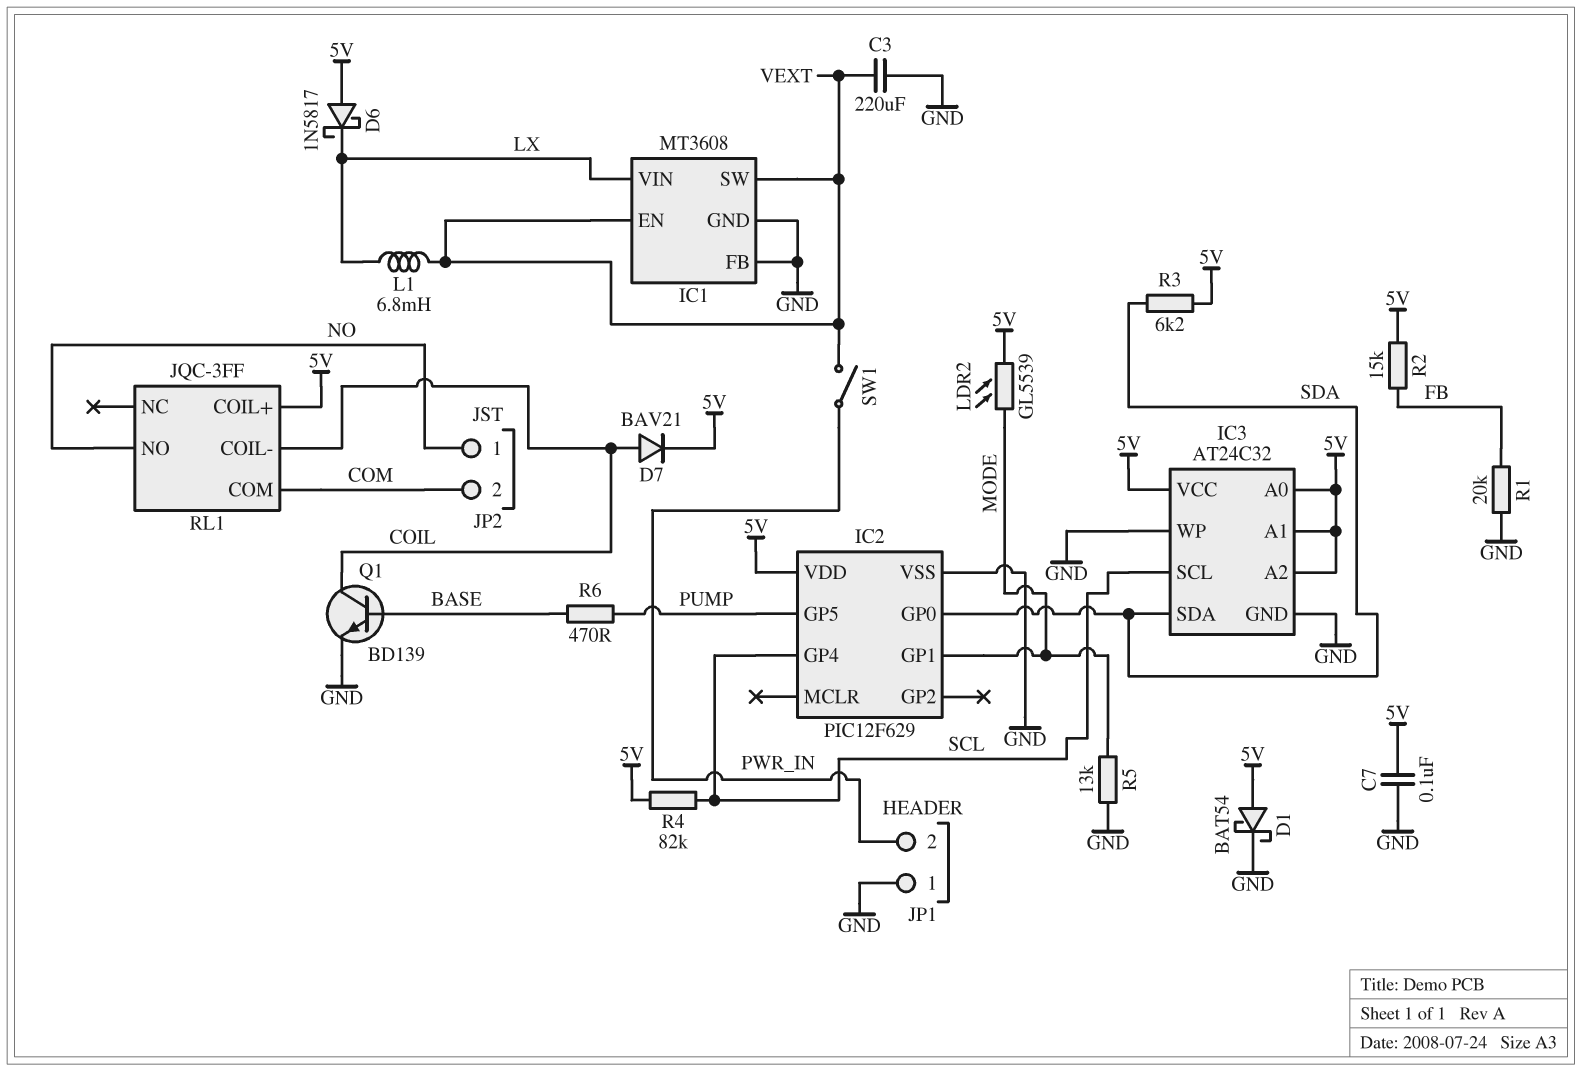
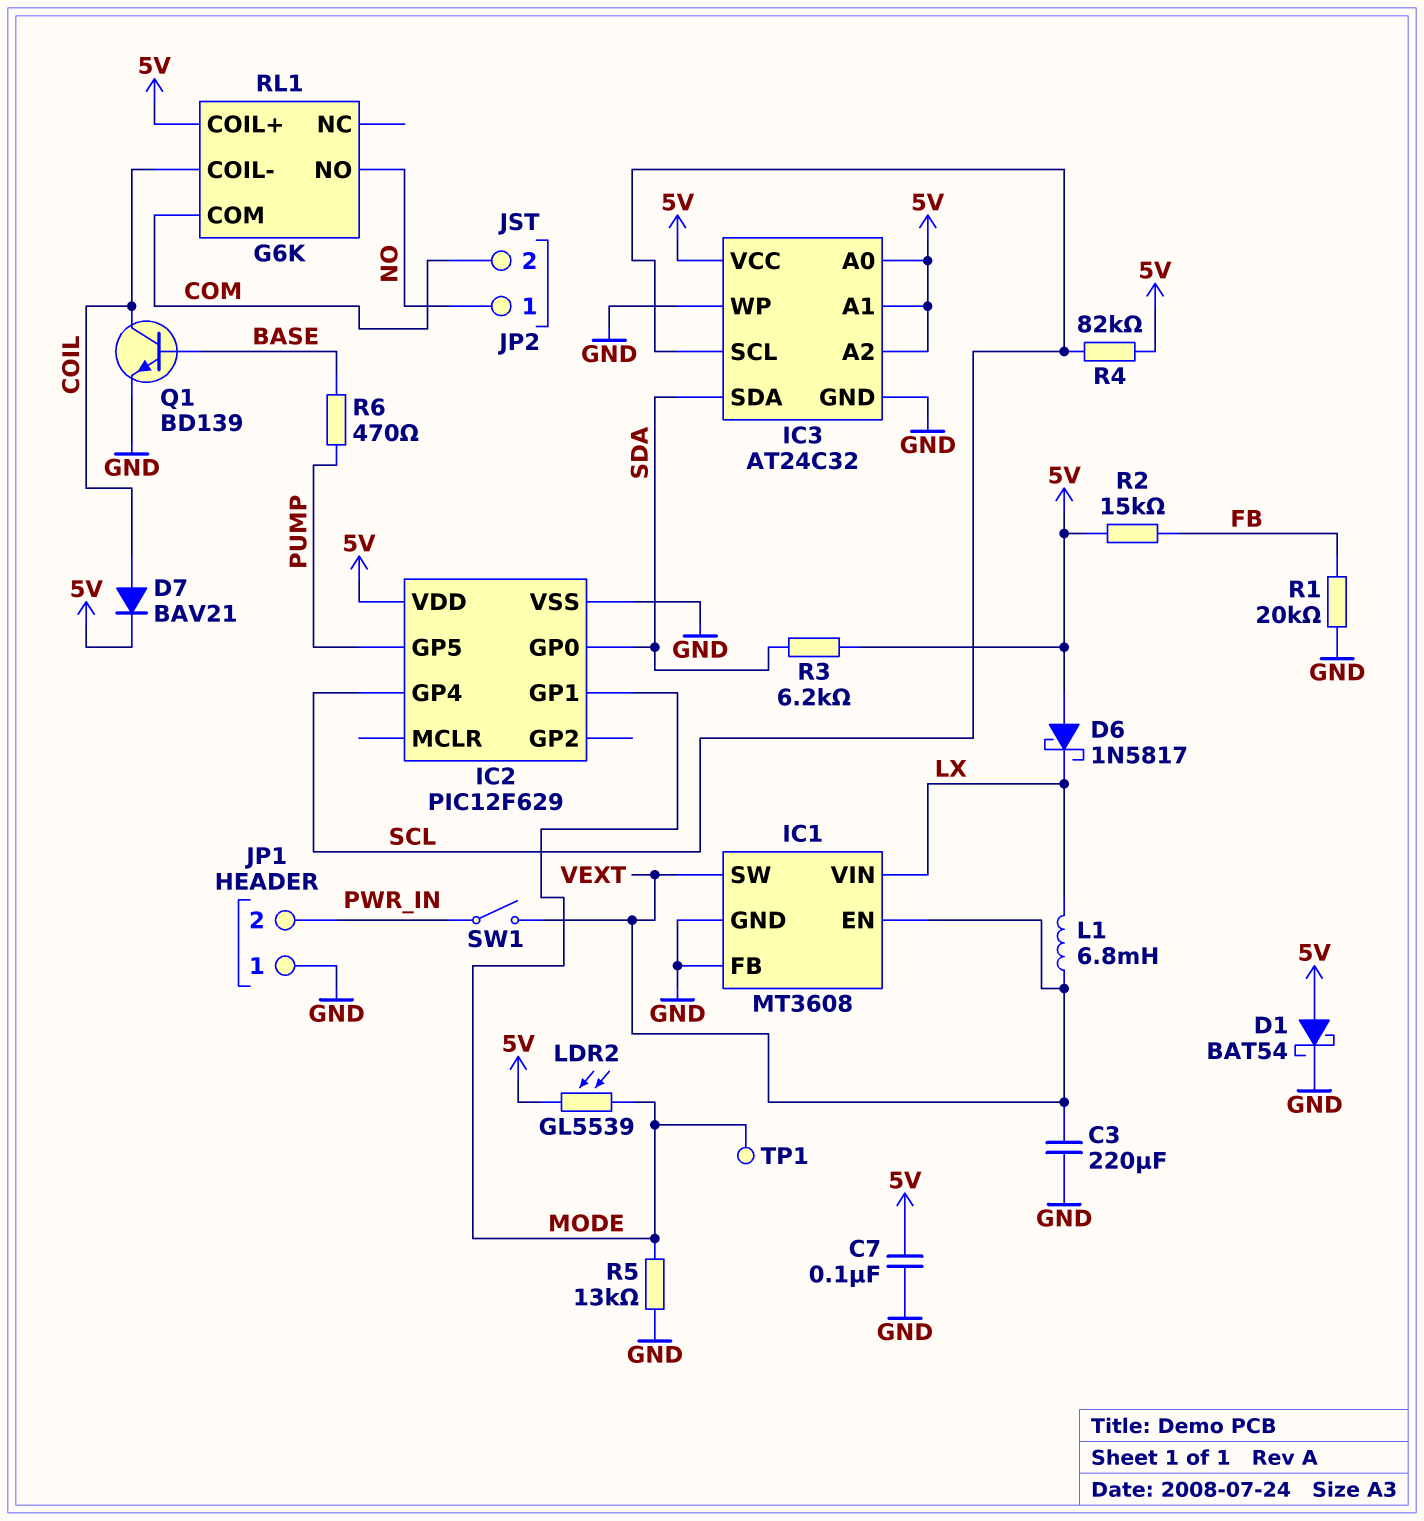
RL1: JQC-3FF -> G6K
TP1: none -> test point (MODE)

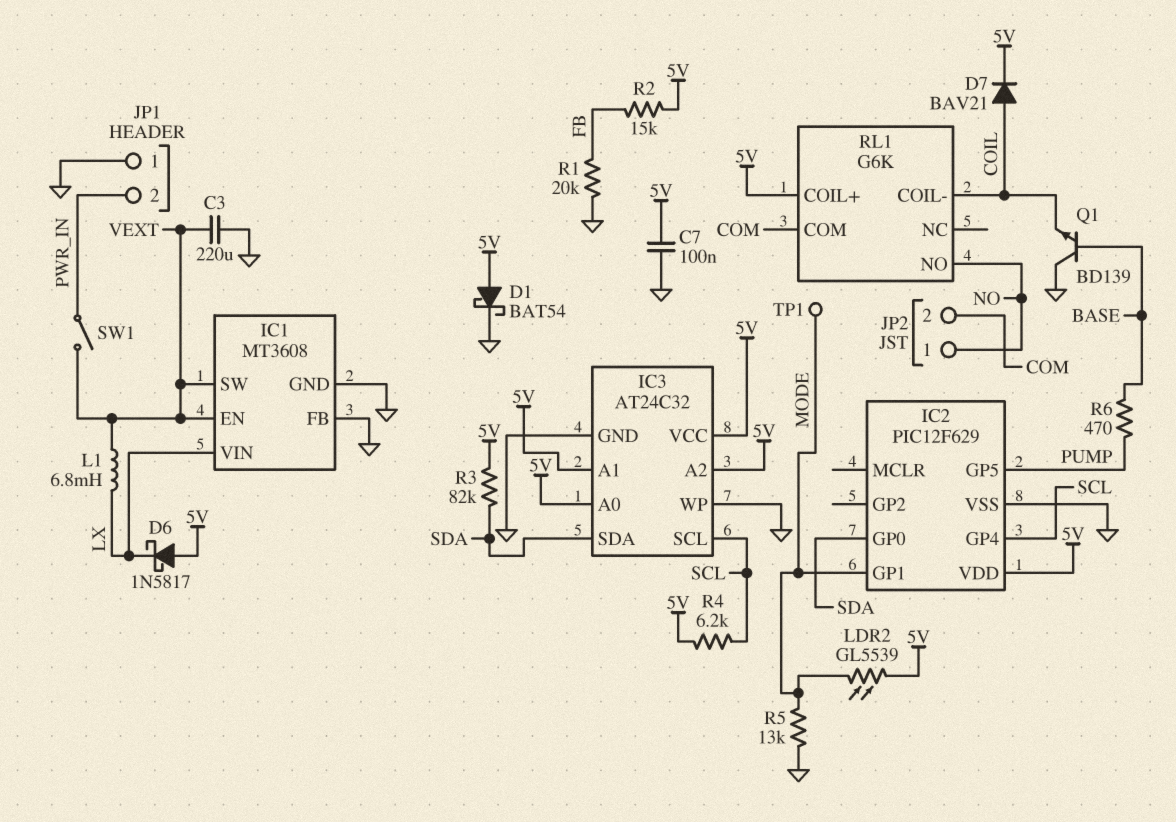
Q1: NPN BD139 (B BASE, C COIL, E GND) -> NPN BD139 (B BASE, C GND, E COIL)
R3: 6.2k (5V, SDA) -> 82k (5V, SDA)
R4: 82k (5V, SCL) -> 6.2k (5V, SCL)

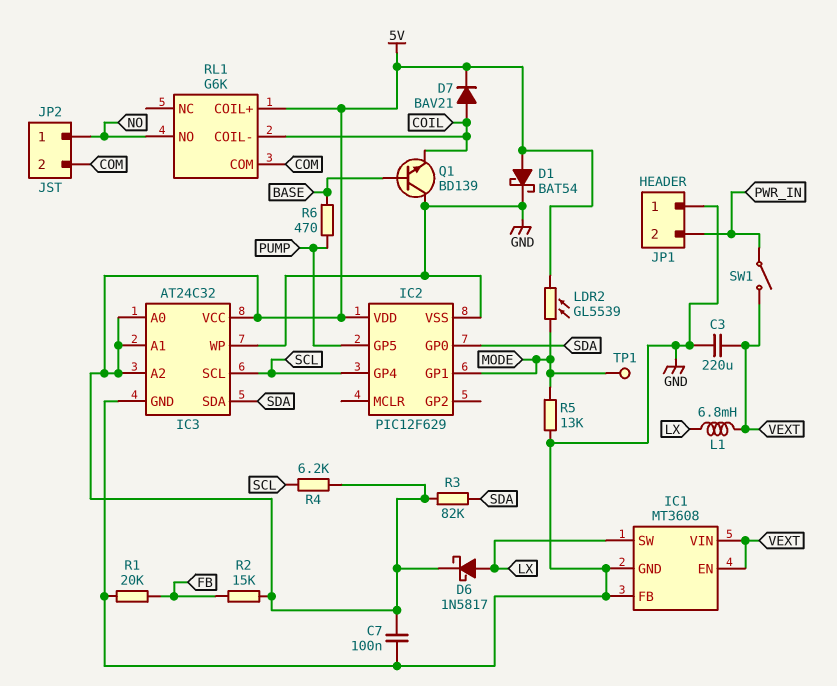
D6: schottky 1N5817 (A 5V, K LX) -> schottky 1N5817 (A LX, K 5V)
IC1 pin SW: VEXT -> LX
IC1 pin VIN: LX -> VEXT

